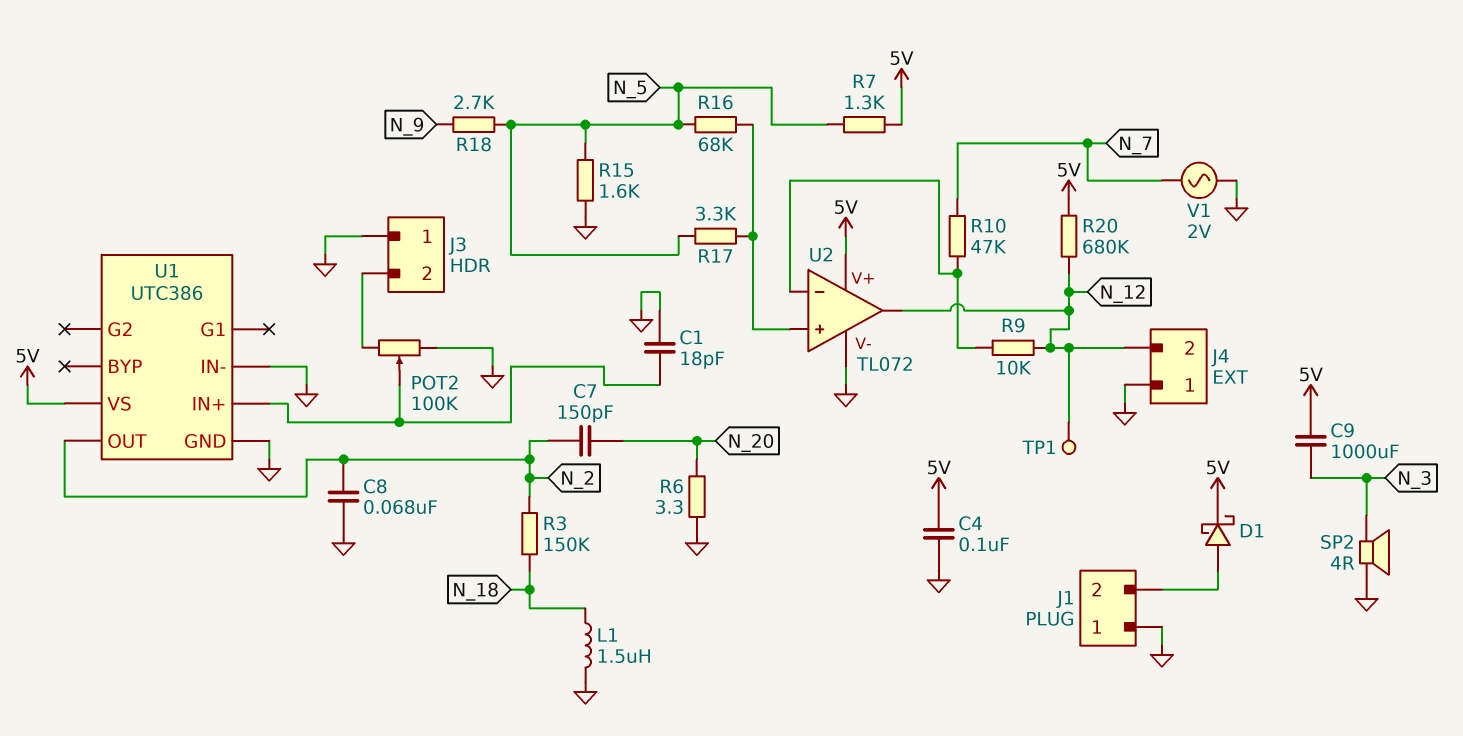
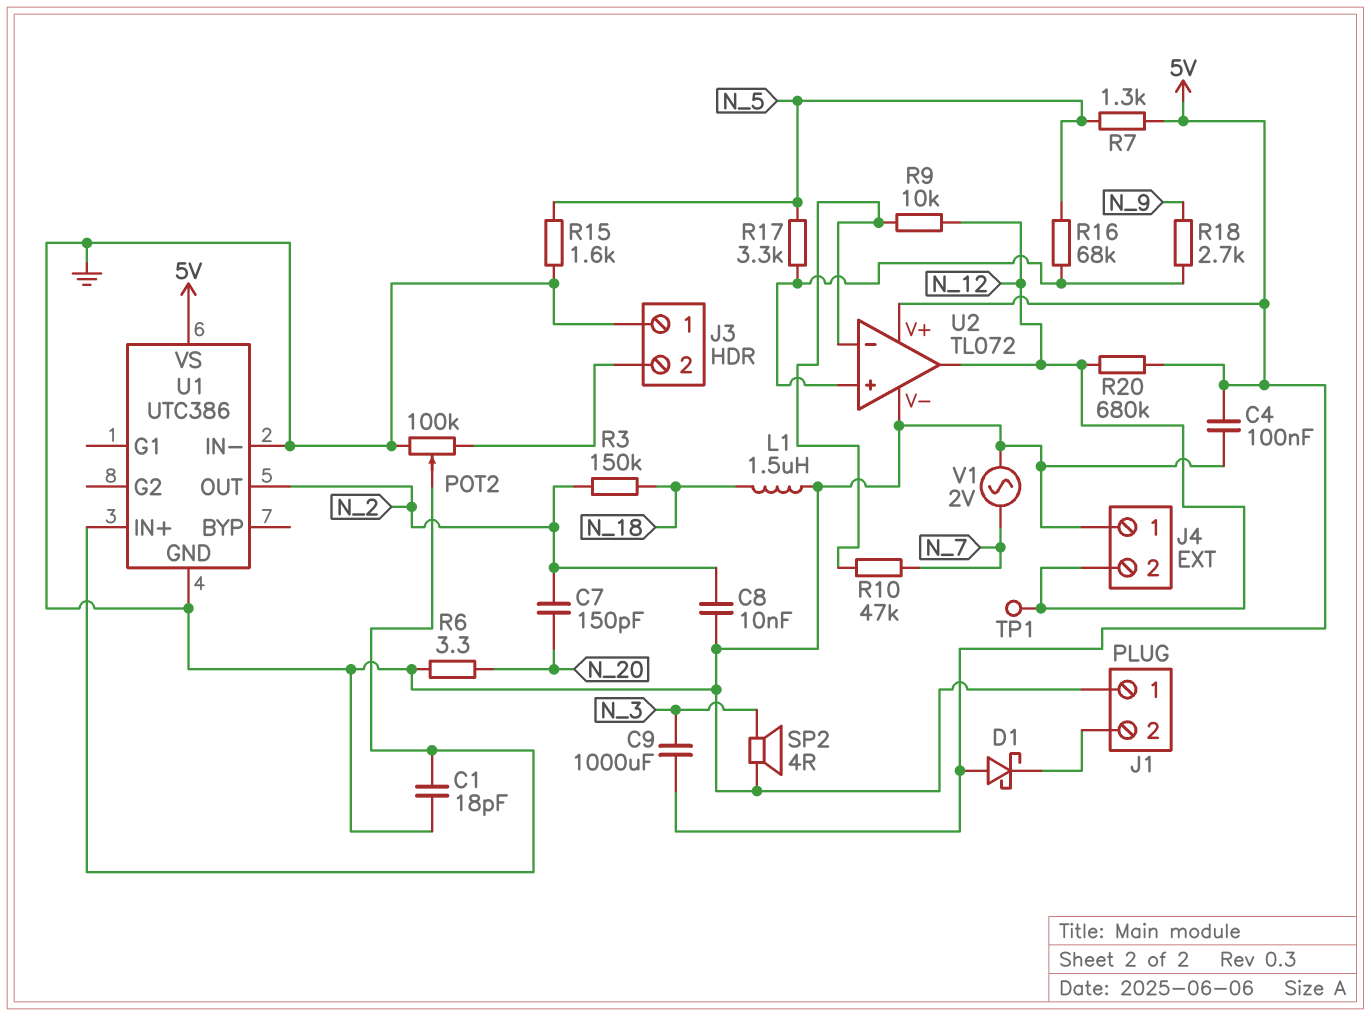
C8: 68nF (GND, N_2) -> 10nF (GND, N_2)
D1: schottky (A J1/2, K 5V) -> schottky (A 5V, K J1/2)
R18: 2.7k (N_5, N_9) -> 2.7k (N_9, U2/in+)

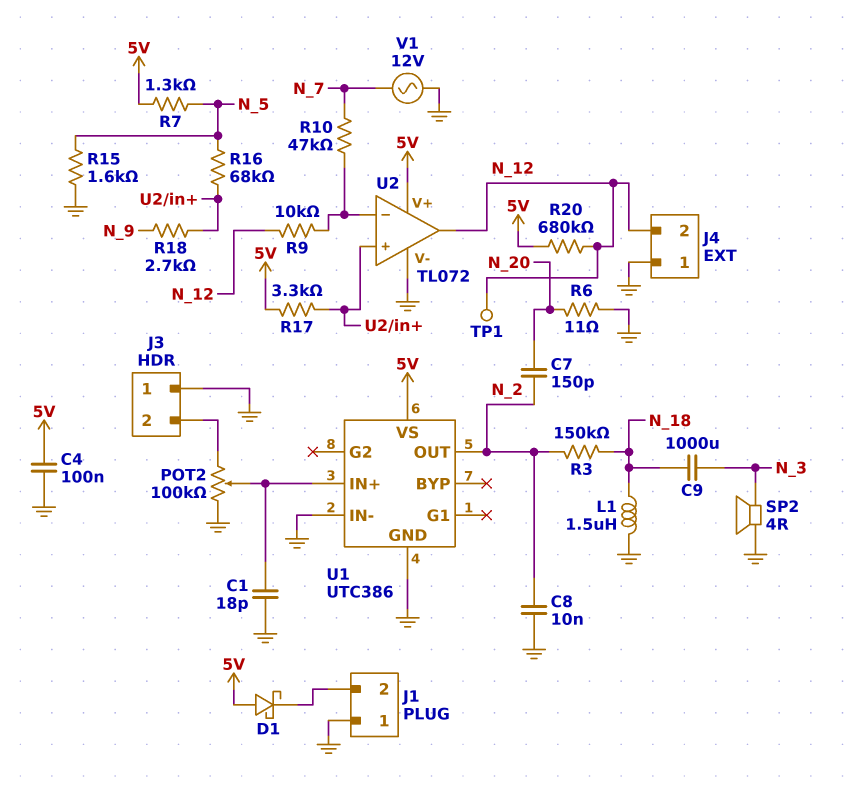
C9: 1000uF (5V, N_3) -> 1000uF (N_3, N_18)
R6: 3.3 (GND, N_20) -> 11 (GND, N_20)
R17: 3.3k (N_5, U2/in+) -> 3.3k (5V, U2/in+)
V1: AC 2V (GND, N_7) -> AC 12V (GND, N_7)

